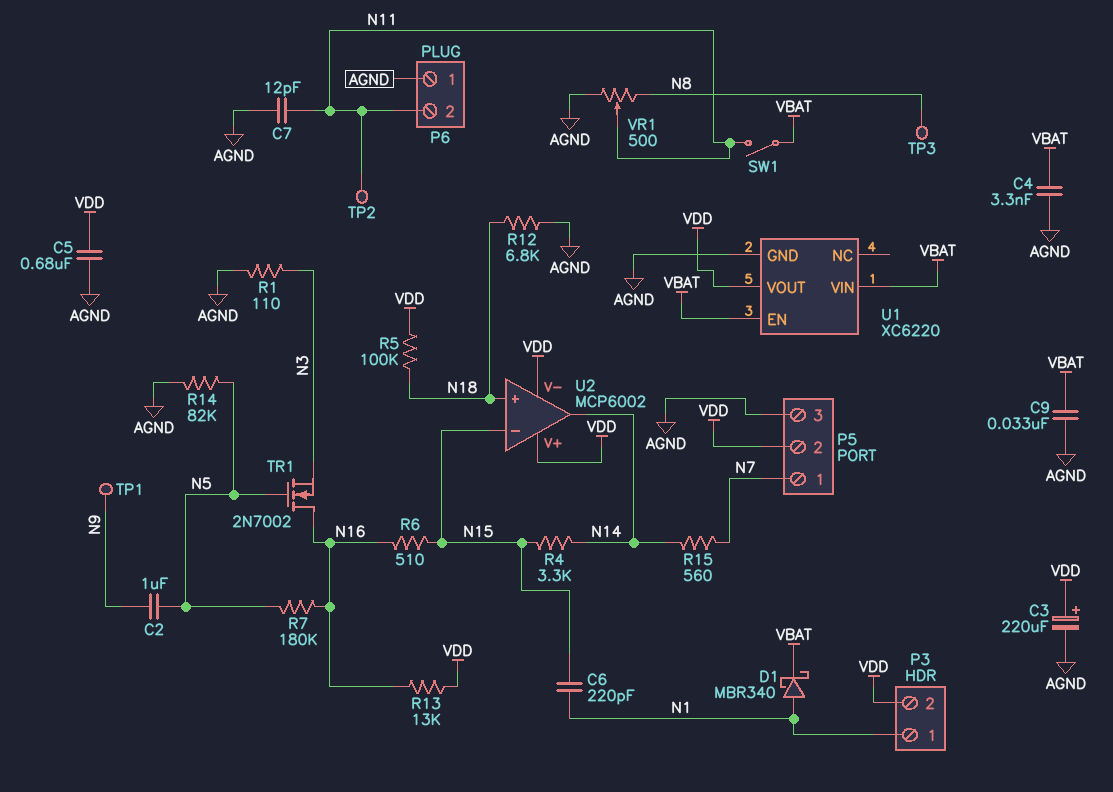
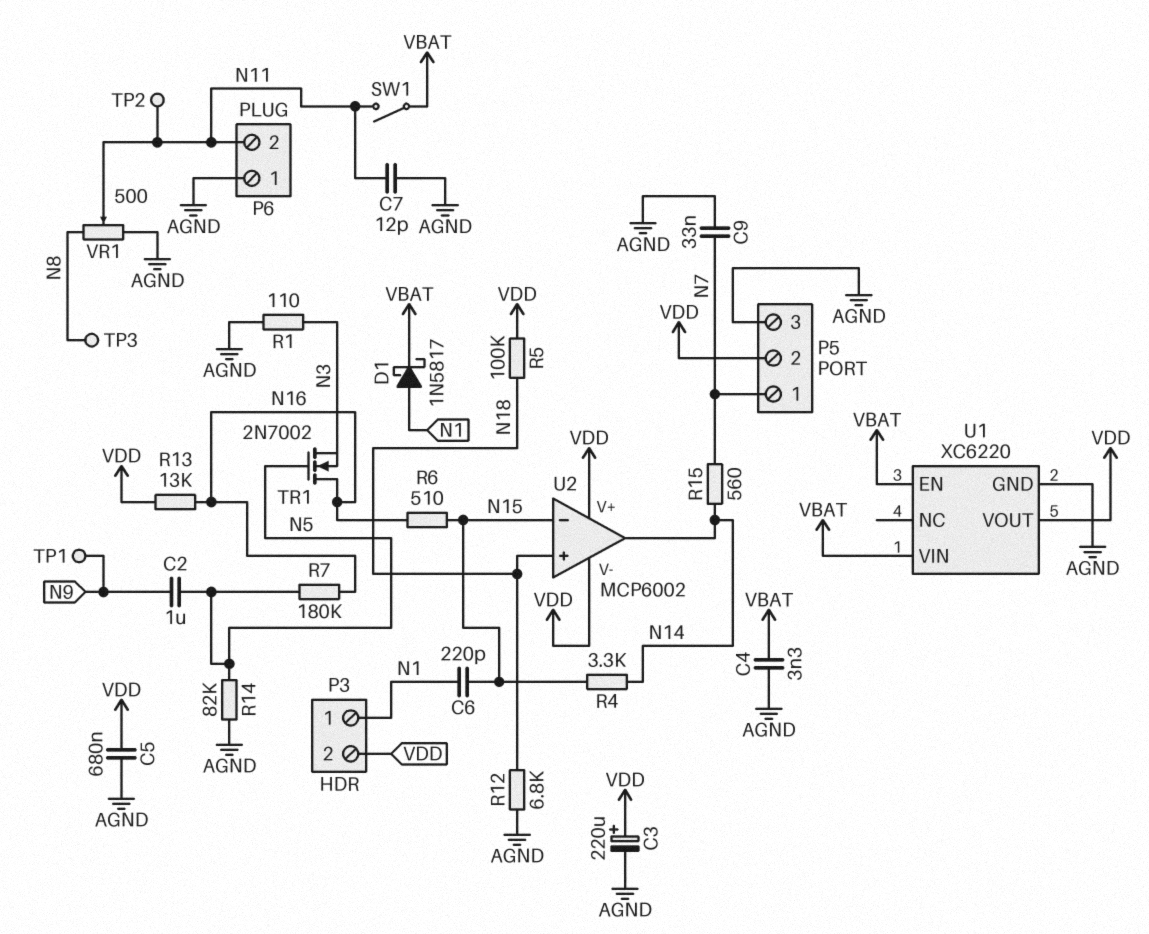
C9: 33nF (AGND, VBAT) -> 33nF (AGND, N7)
D1: schottky MBR340 (A N1, K VBAT) -> schottky 1N5817 (A N1, K VBAT)

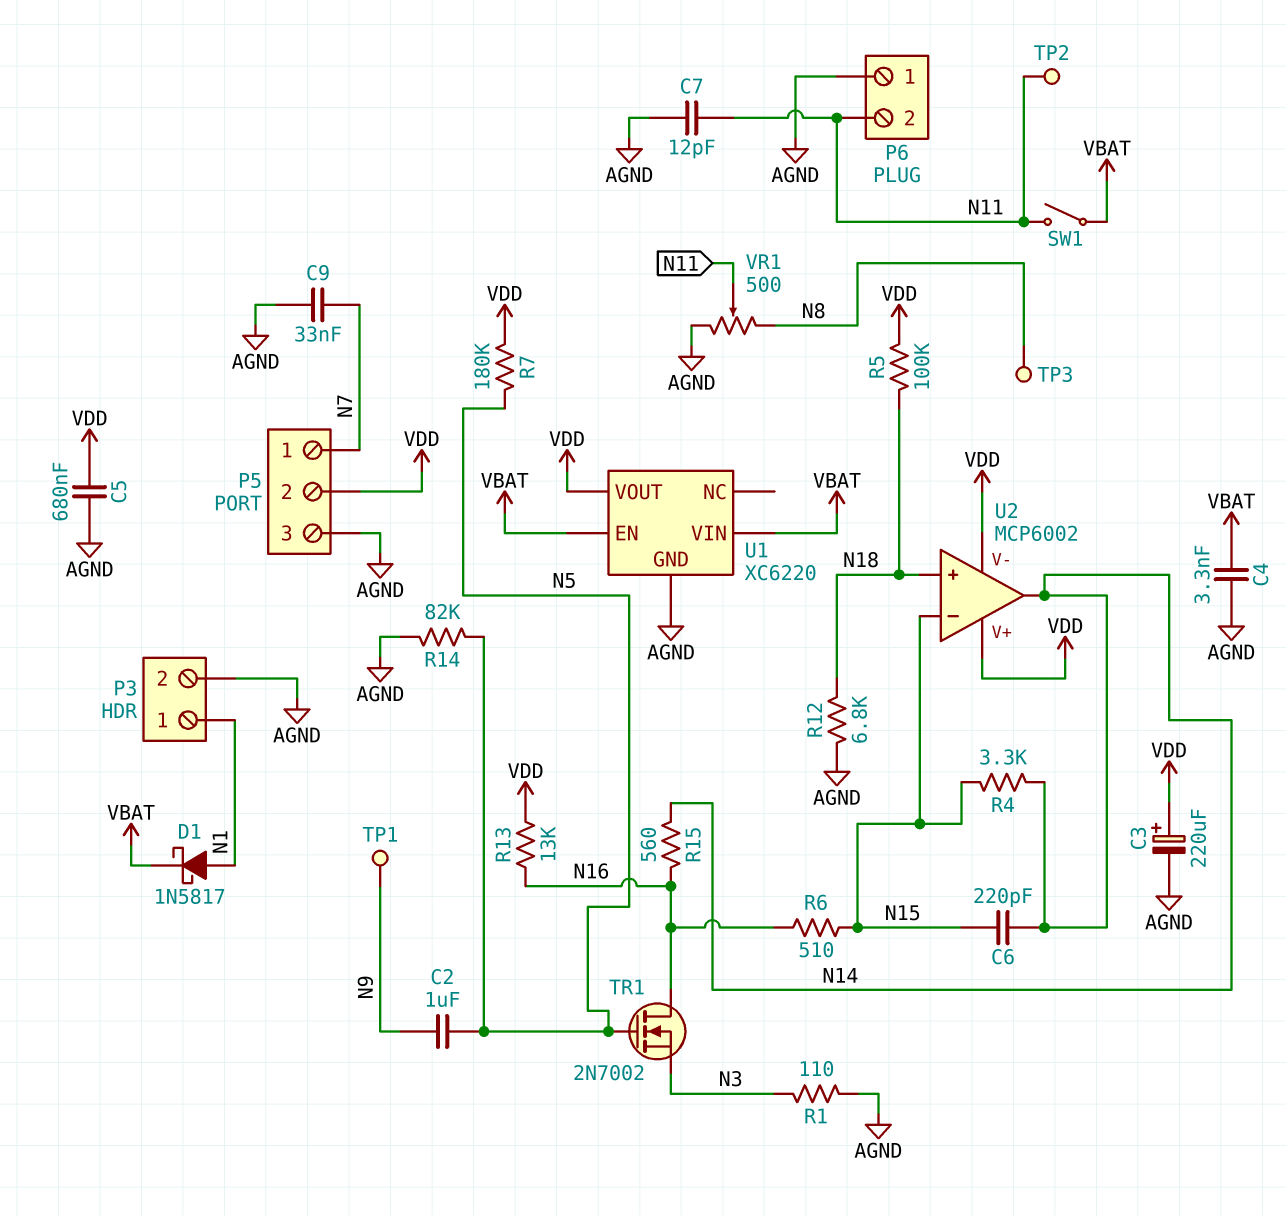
C6: 220pF (N1, N15) -> 220pF (N14, N15)
P3 pin 2: VDD -> AGND
R7: 180k (N5, N16) -> 180k (N5, VDD)
R15: 560 (N7, N14) -> 560 (N14, N16)

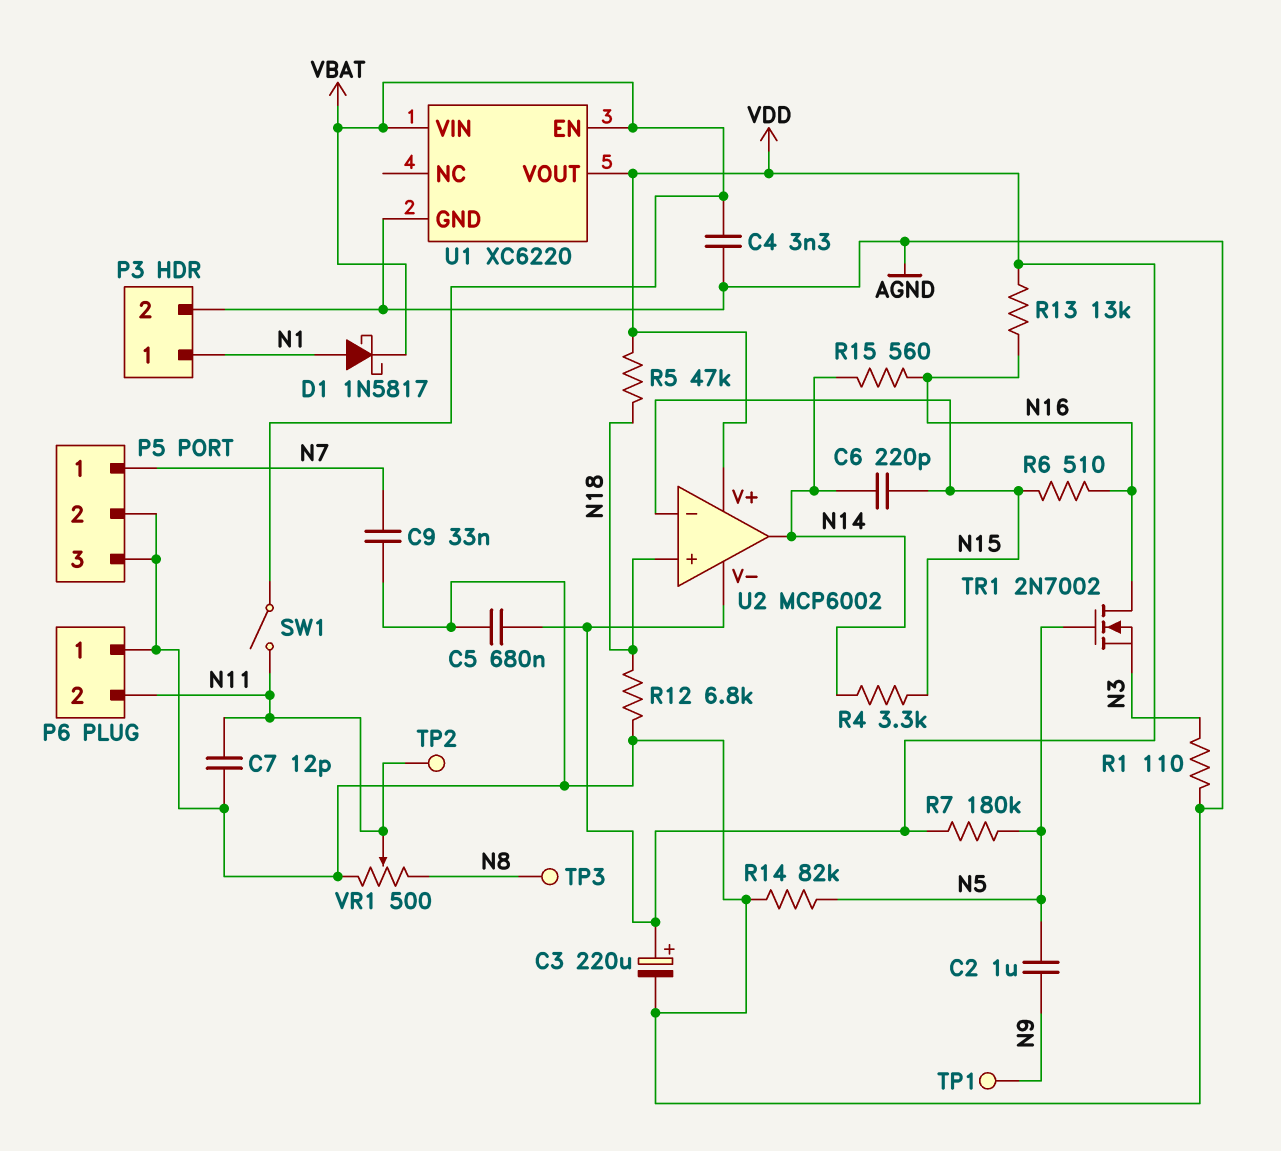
P5 pin 2: VDD -> AGND
R5: 100k (N18, VDD) -> 47k (N18, VDD)

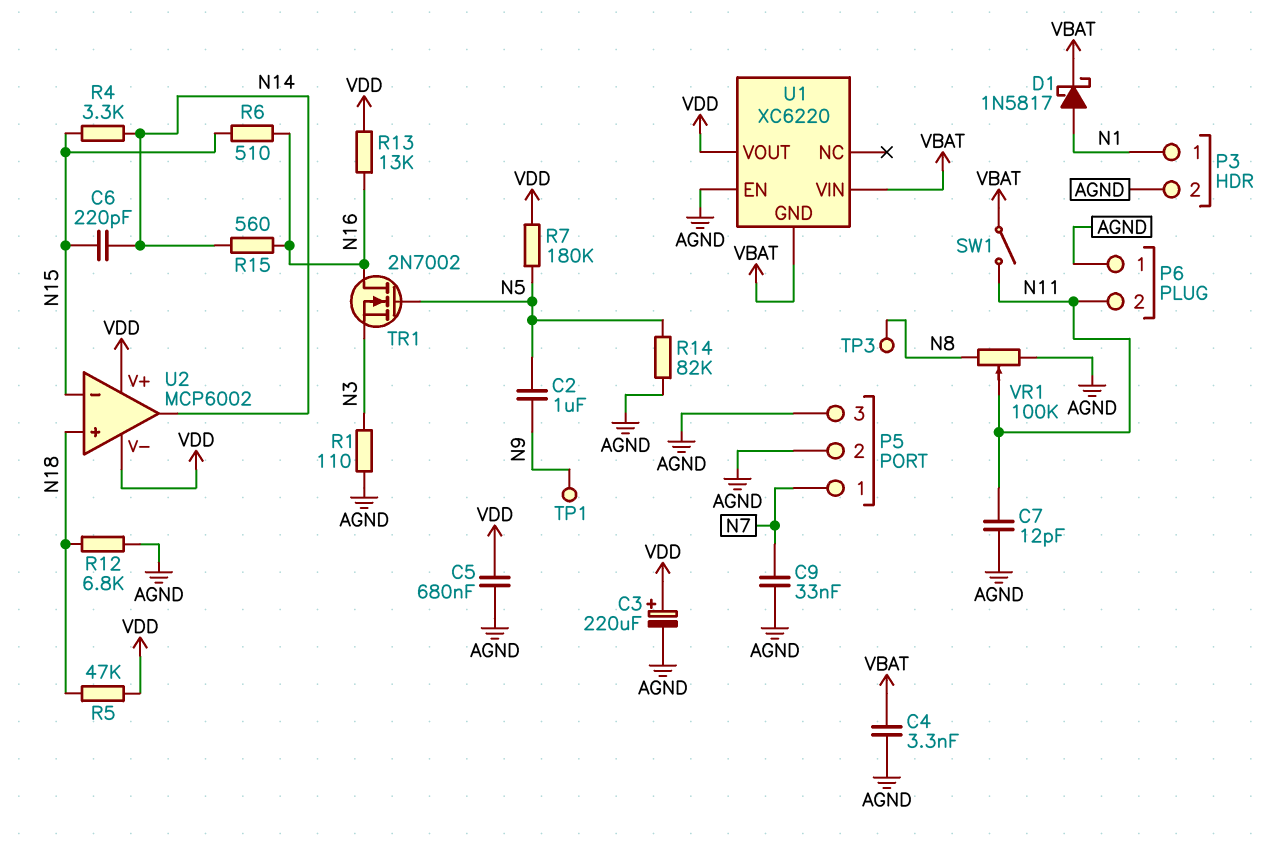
TP2: test point (N11) -> none
U1 pin EN: VBAT -> AGND
U1 pin GND: AGND -> VBAT
VR1: 500 (AGND, N8, wiper N11) -> 100k (AGND, N8, wiper N11)

